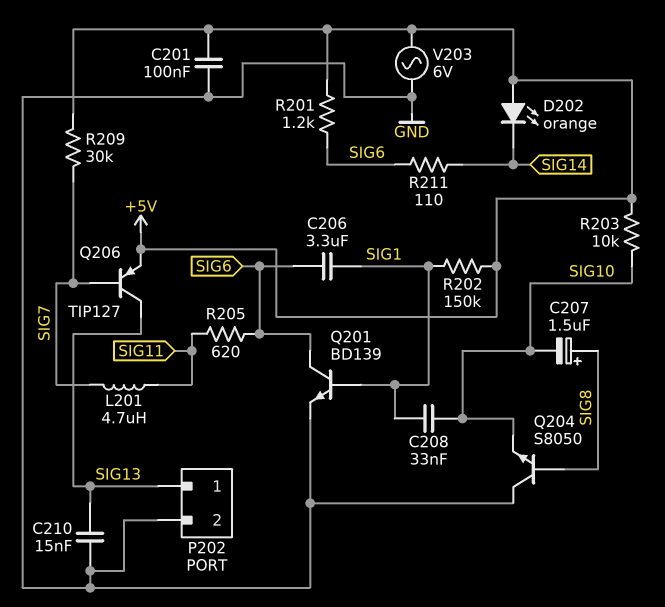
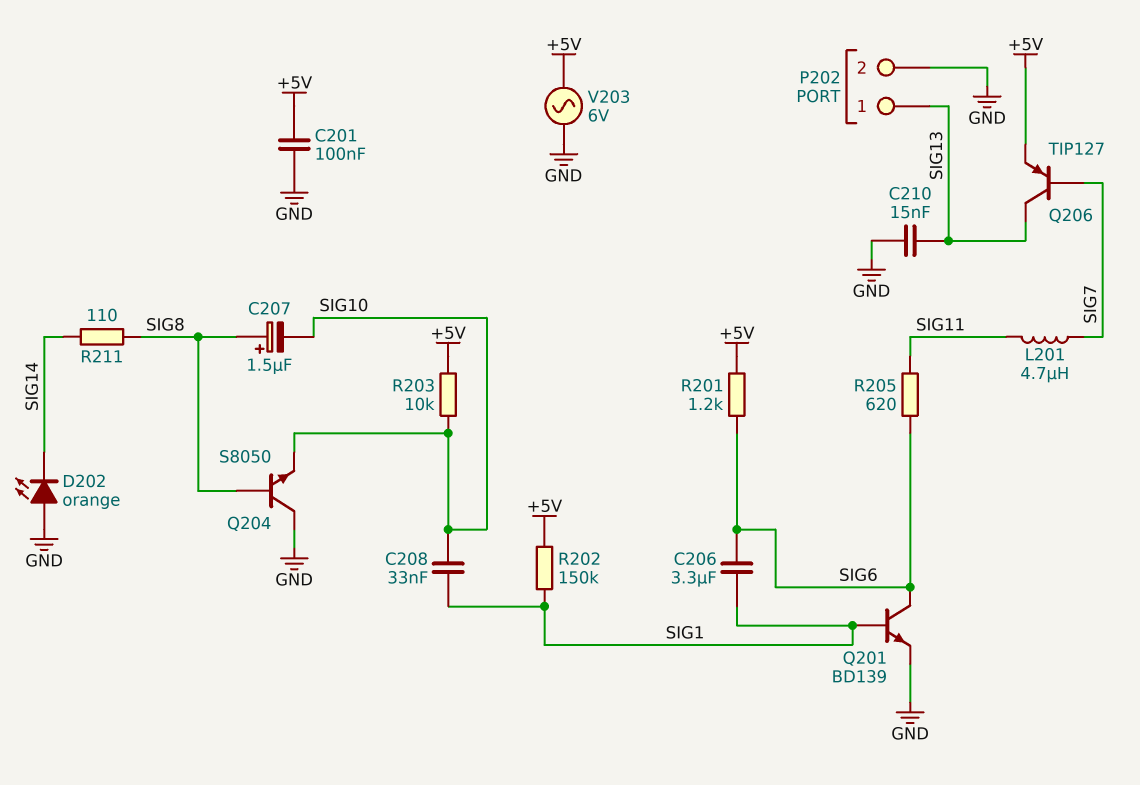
D202: LED orange (A +5V, K SIG14) -> LED orange (A GND, K SIG14)
R209: 30k (+5V, SIG7) -> none
R211: 110 (SIG6, SIG14) -> 110 (SIG8, SIG14)

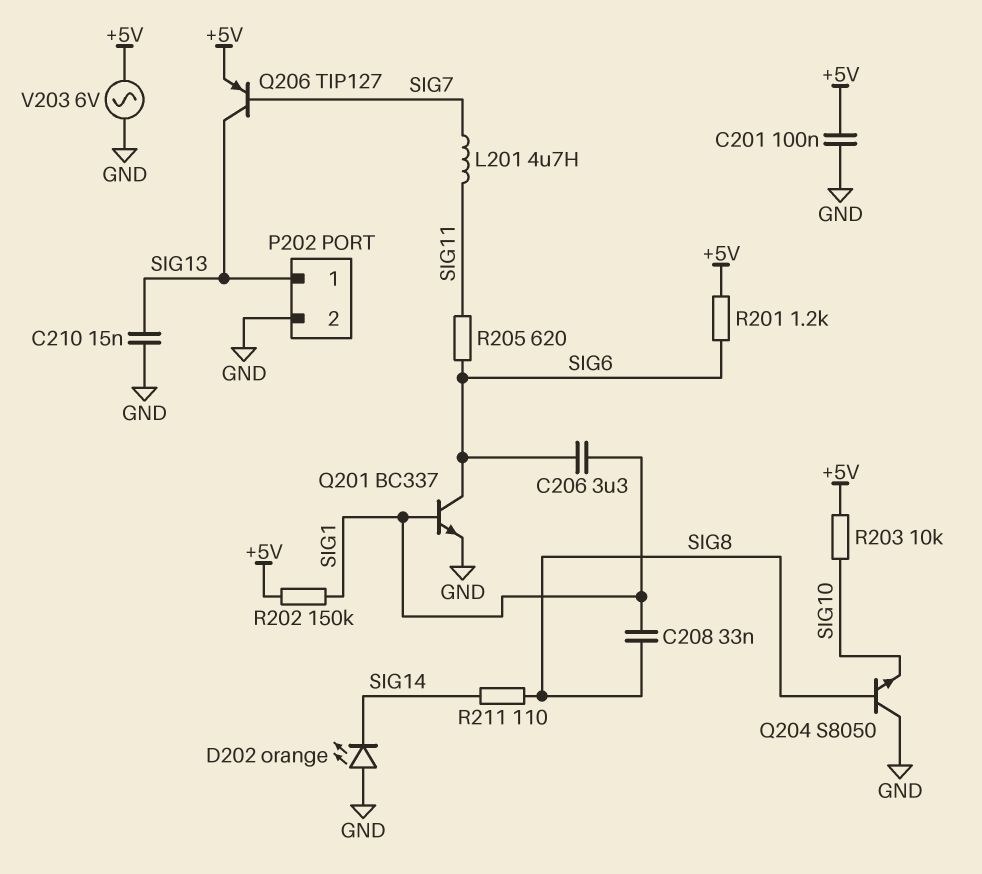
C207: 1.5uF (plus SIG8, minus SIG10) -> none
C208: 33nF (SIG1, SIG10) -> 33nF (SIG1, SIG8)
Q201: NPN BD139 (B SIG1, C SIG6, E GND) -> NPN BC337 (B SIG1, C SIG6, E GND)

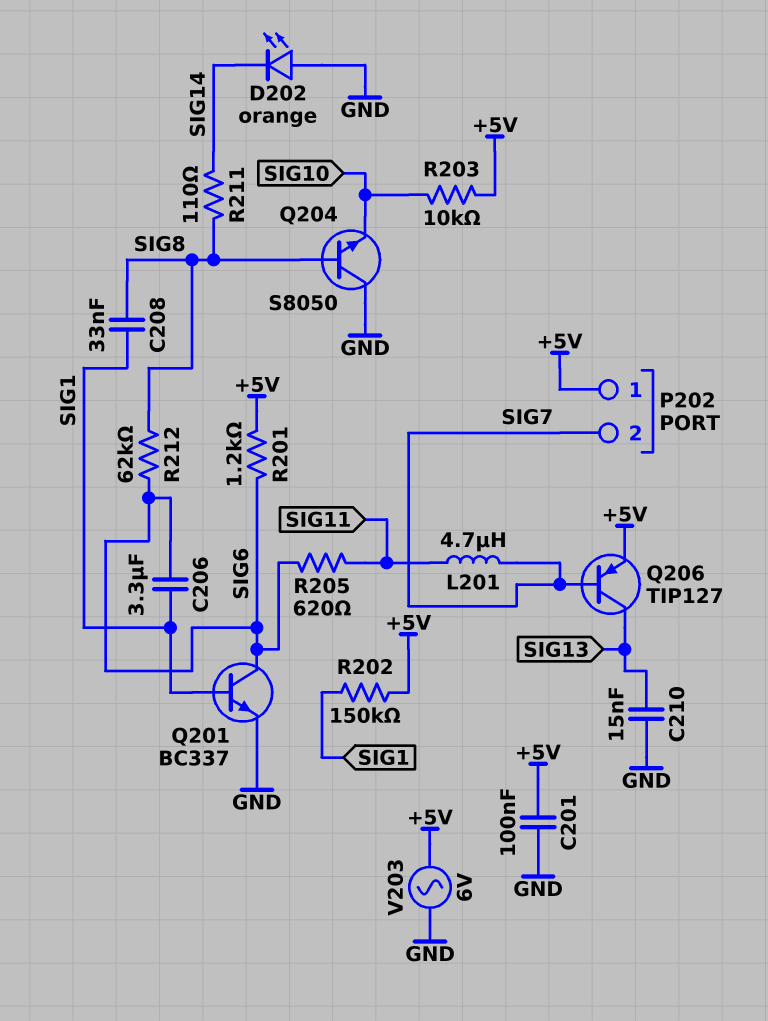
P202 pin 1: SIG13 -> +5V
P202 pin 2: GND -> SIG7
R212: none -> 62k (SIG6, SIG8)

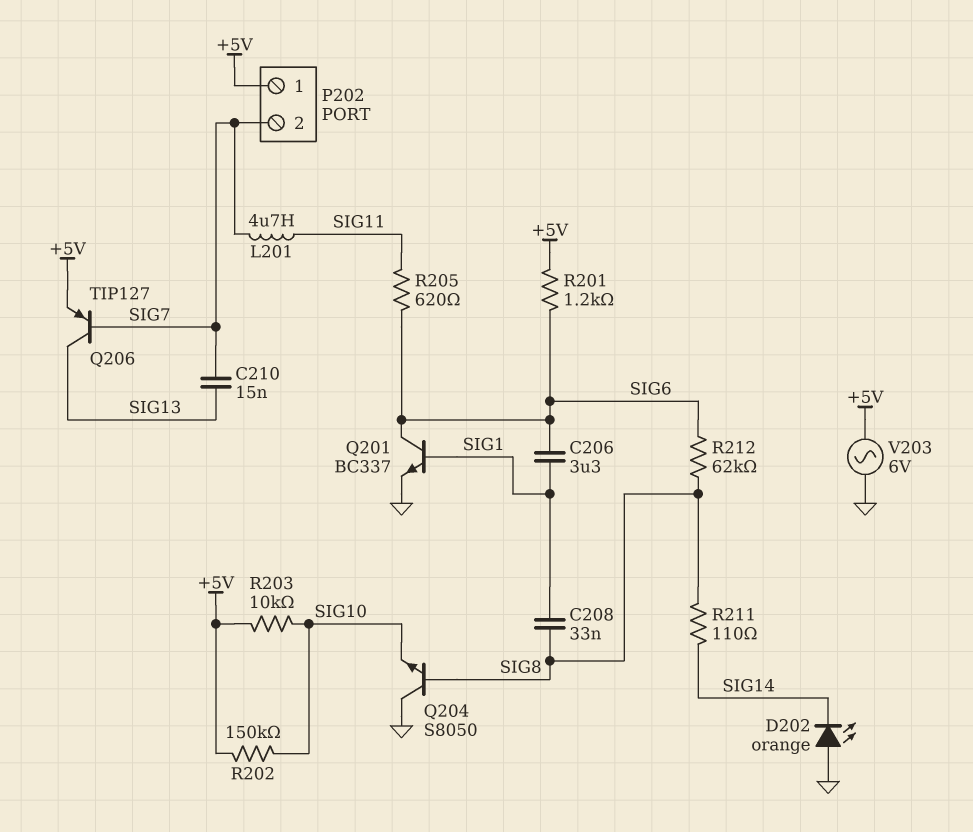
C201: 100nF (+5V, GND) -> none
C210: 15nF (GND, SIG13) -> 15nF (SIG7, SIG13)
R202: 150k (+5V, SIG1) -> 150k (+5V, SIG10)

